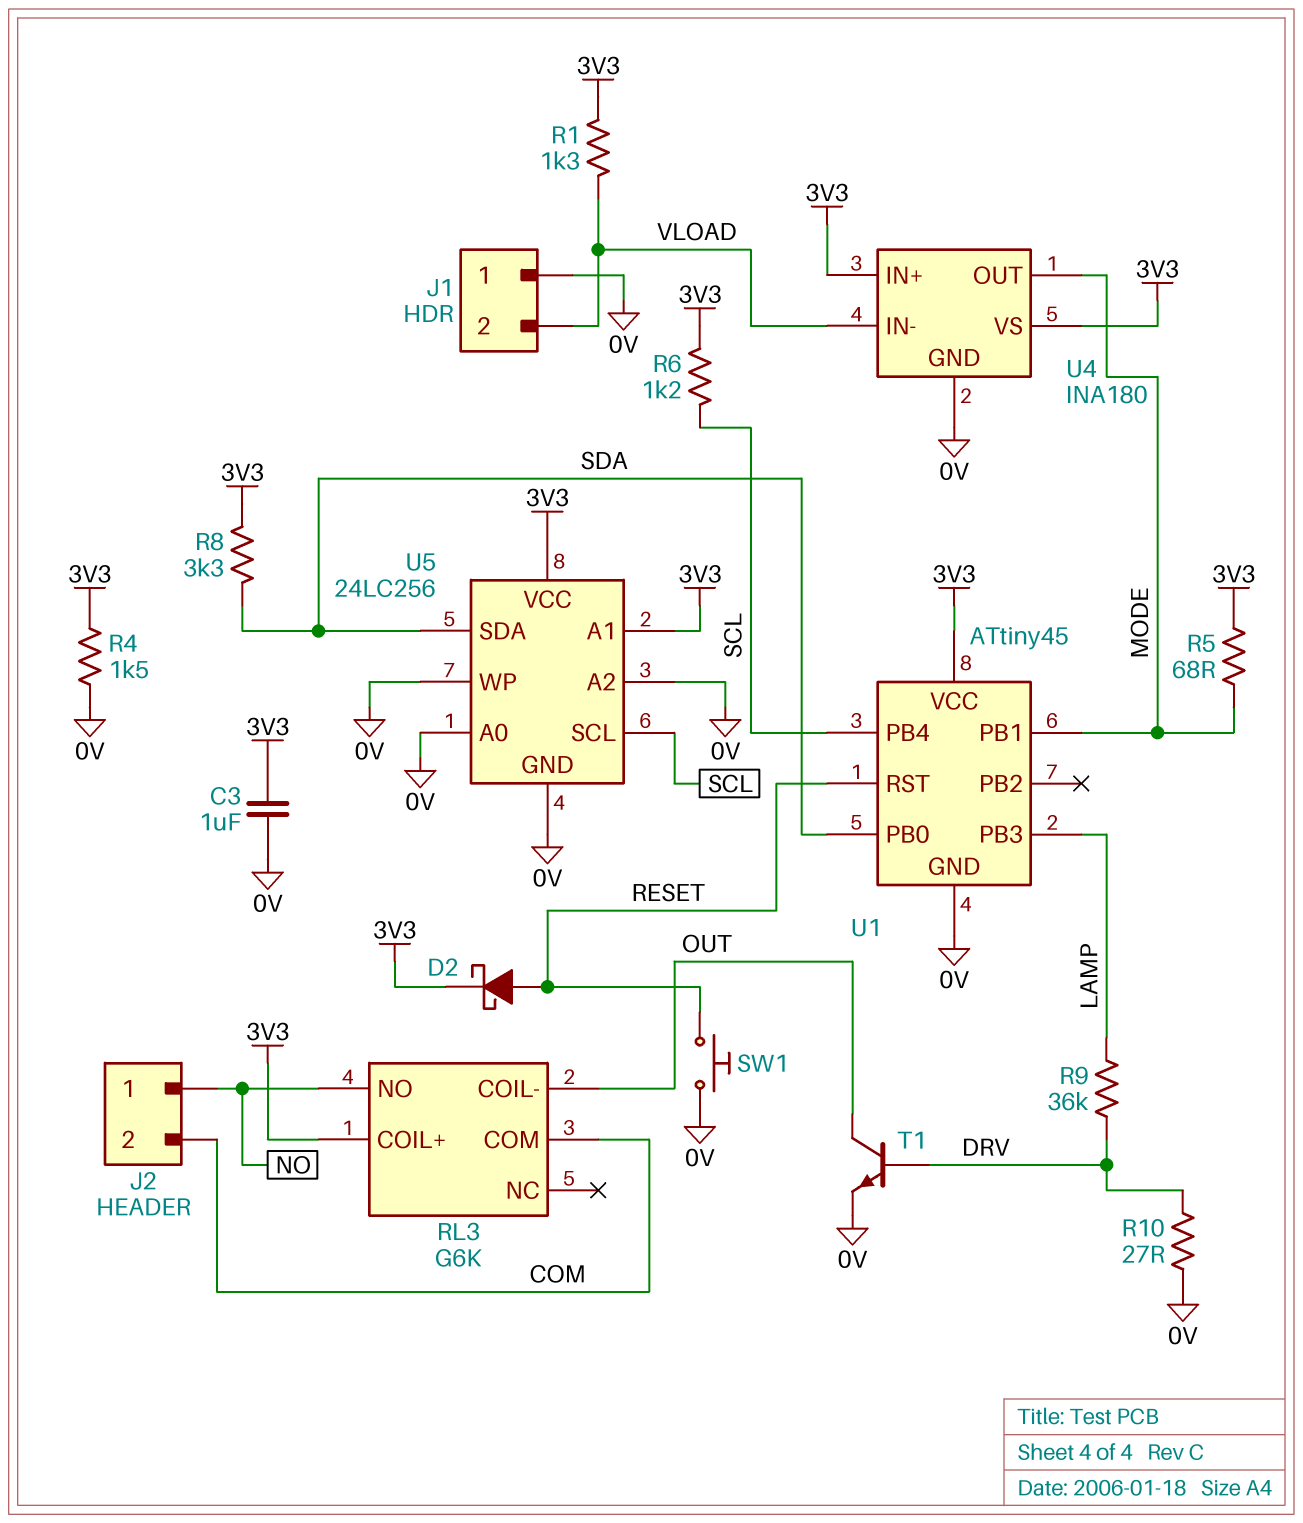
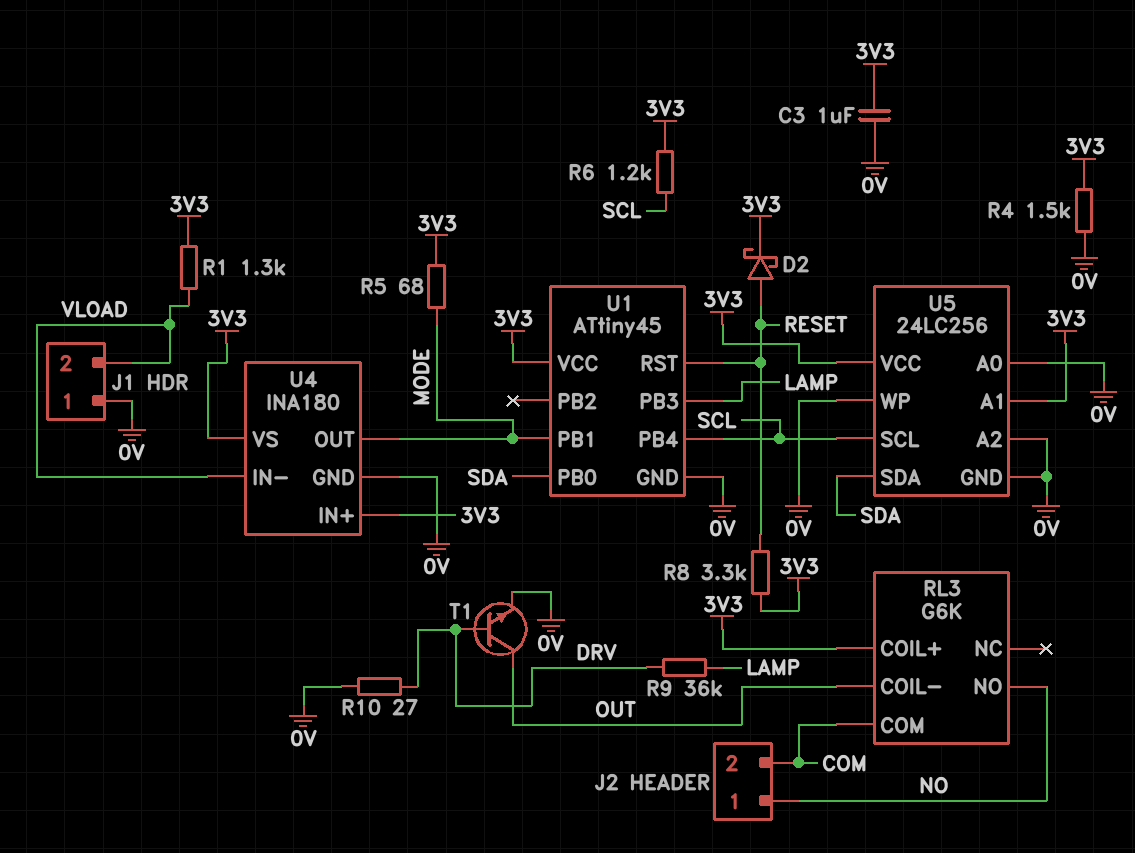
R8: 3.3k (3V3, SDA) -> 3.3k (3V3, RESET)
SW1: button (0V, RESET) -> none

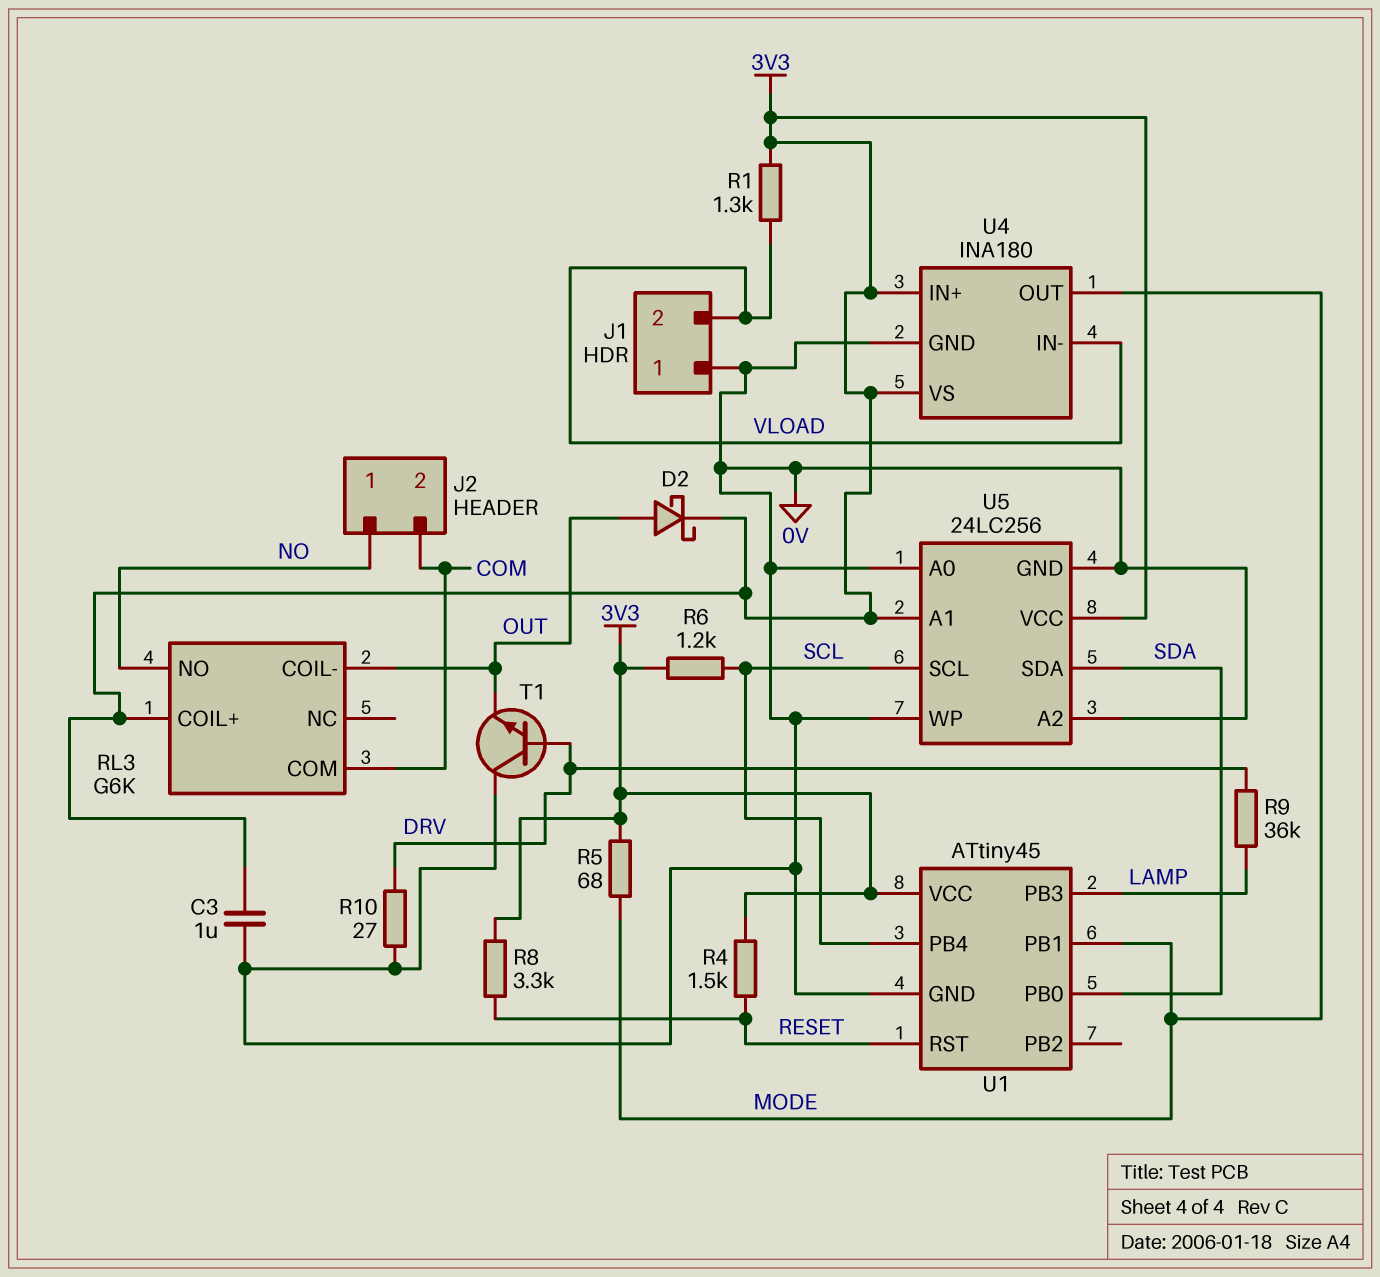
D2: schottky (A RESET, K 3V3) -> schottky (A OUT, K 3V3)
R4: 1.5k (0V, 3V3) -> 1.5k (3V3, RESET)
T1: NPN (B DRV, C OUT, E 0V) -> NPN (B DRV, C 0V, E OUT)

